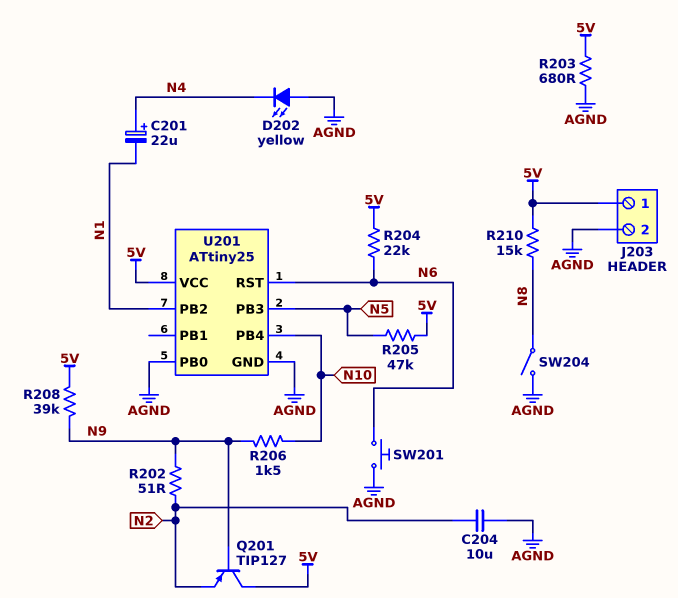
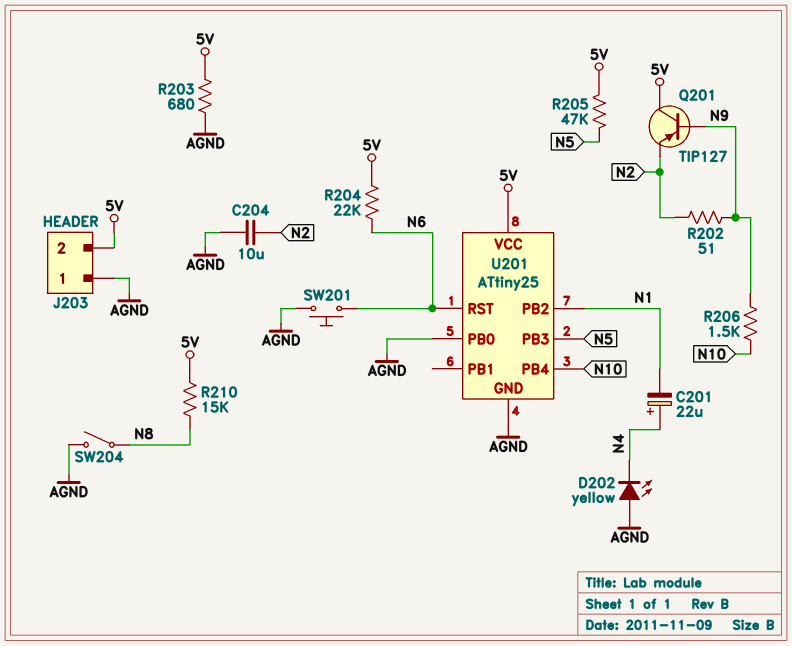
J203 pin 1: 5V -> AGND
J203 pin 2: AGND -> 5V
R208: 39k (5V, N9) -> none

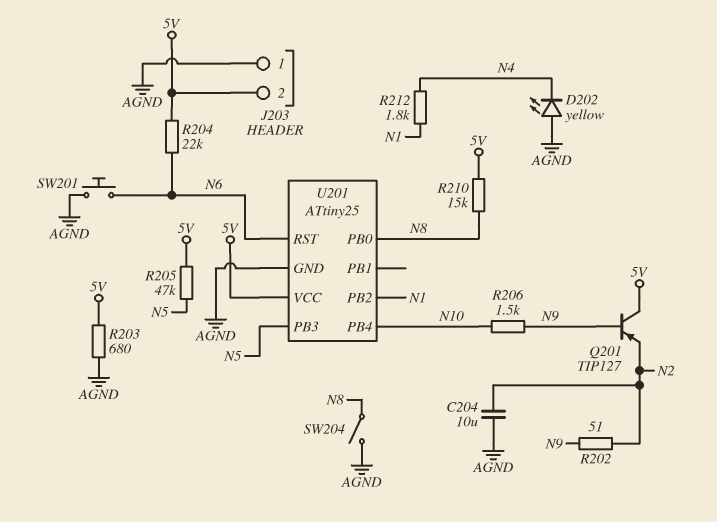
C201: 22uF (plus N4, minus N1) -> none
R212: none -> 1.8k (N1, N4)
U201 pin PB0: AGND -> N8

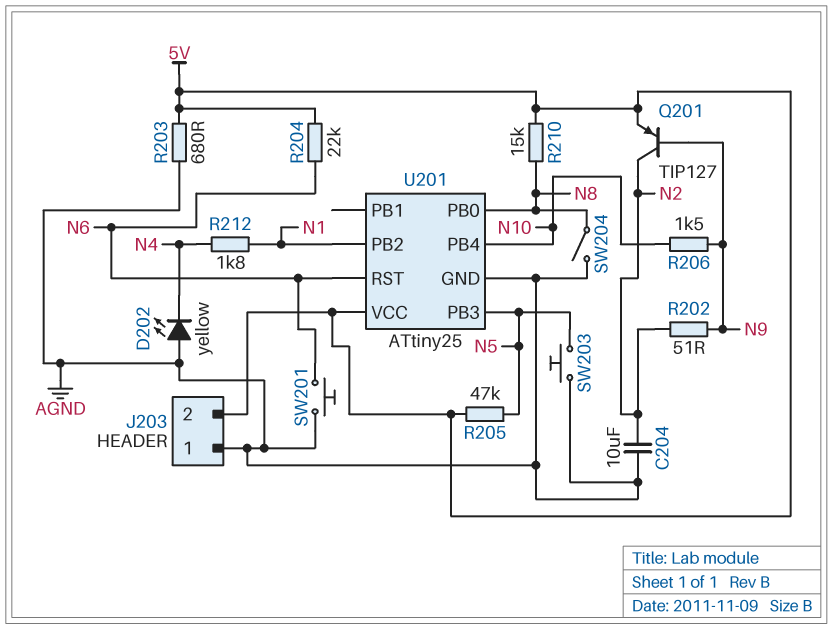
Q201: PNP TIP127 (B N9, C 5V, E N2) -> PNP TIP127 (B N9, C N2, E 5V)
SW203: none -> button (AGND, N5)

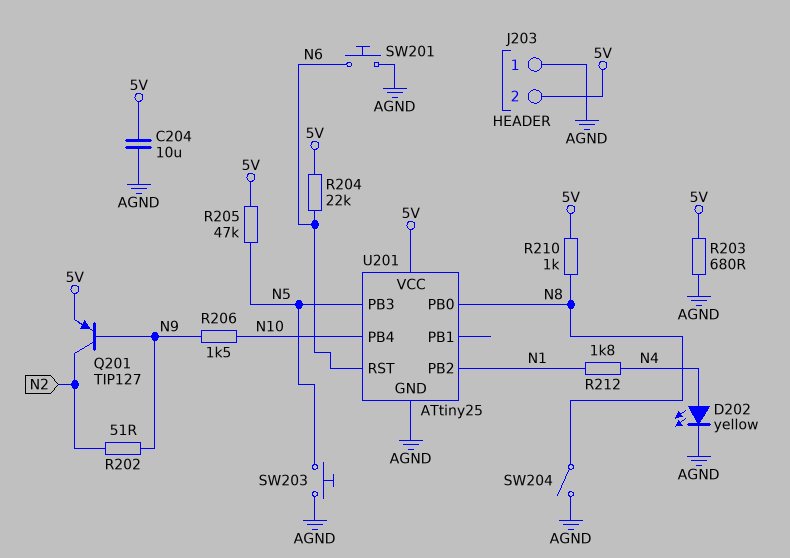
C204: 10uF (AGND, N2) -> 10uF (5V, AGND)
D202: LED yellow (A AGND, K N4) -> LED yellow (A N4, K AGND)
R210: 15k (5V, N8) -> 1k (5V, N8)

